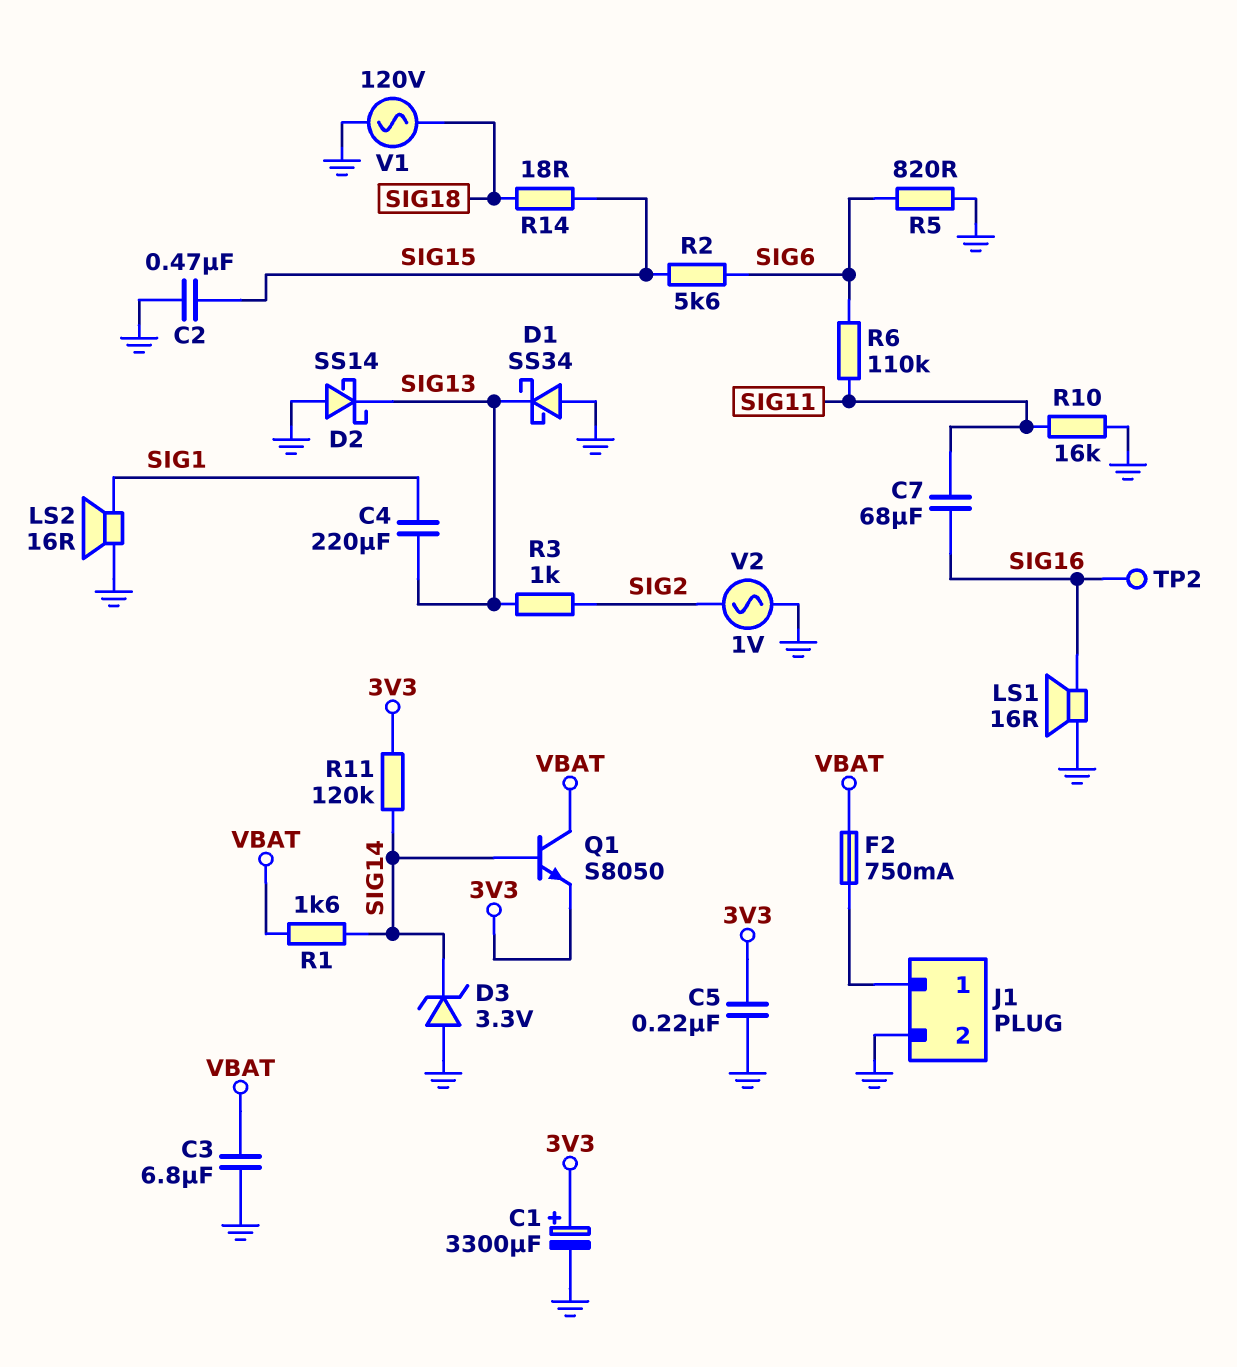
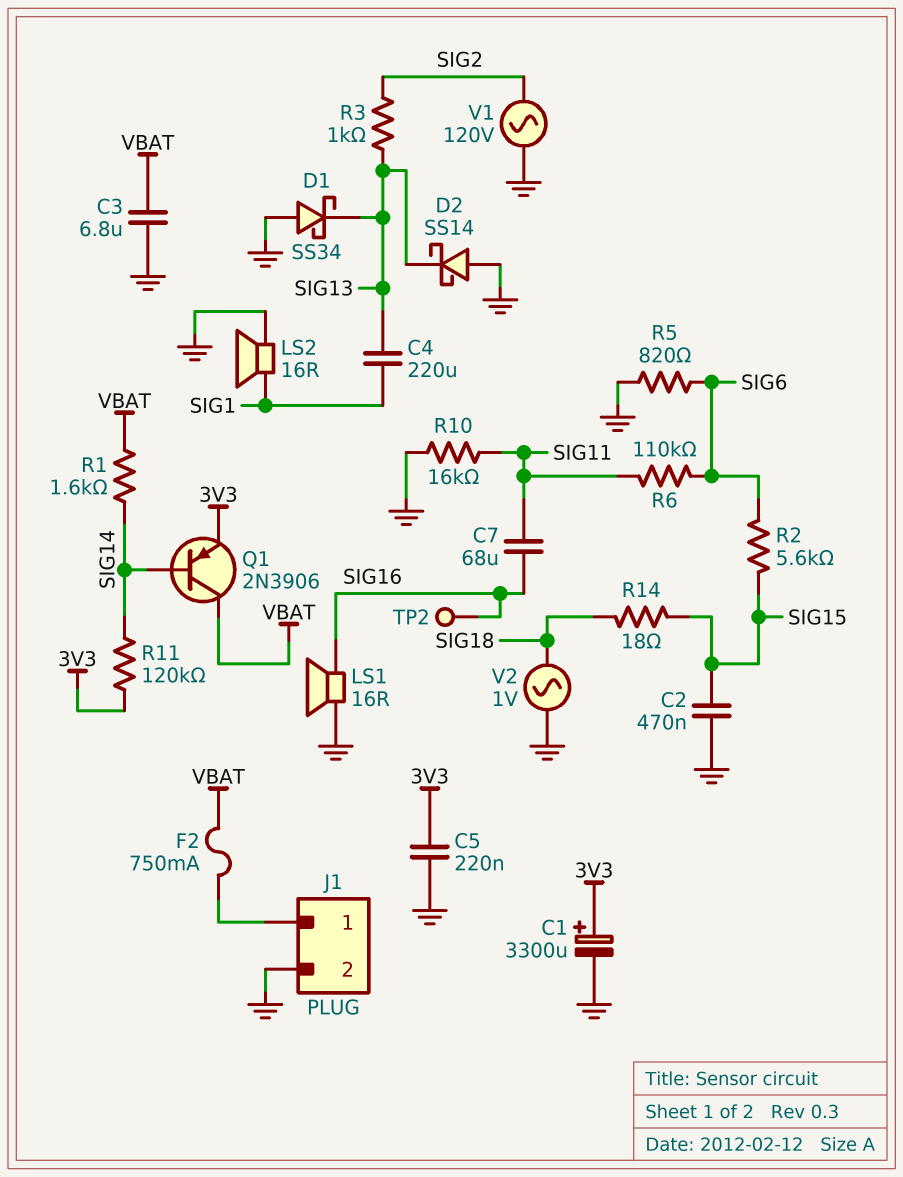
D3: zener 3.3V (A GND, K SIG14) -> none
Q1: NPN S8050 (B SIG14, C VBAT, E 3V3) -> PNP 2N3906 (B SIG14, C VBAT, E 3V3)
V1: AC 120V (GND, SIG18) -> AC 120V (GND, SIG2)
V2: AC 1V (GND, SIG2) -> AC 1V (GND, SIG18)

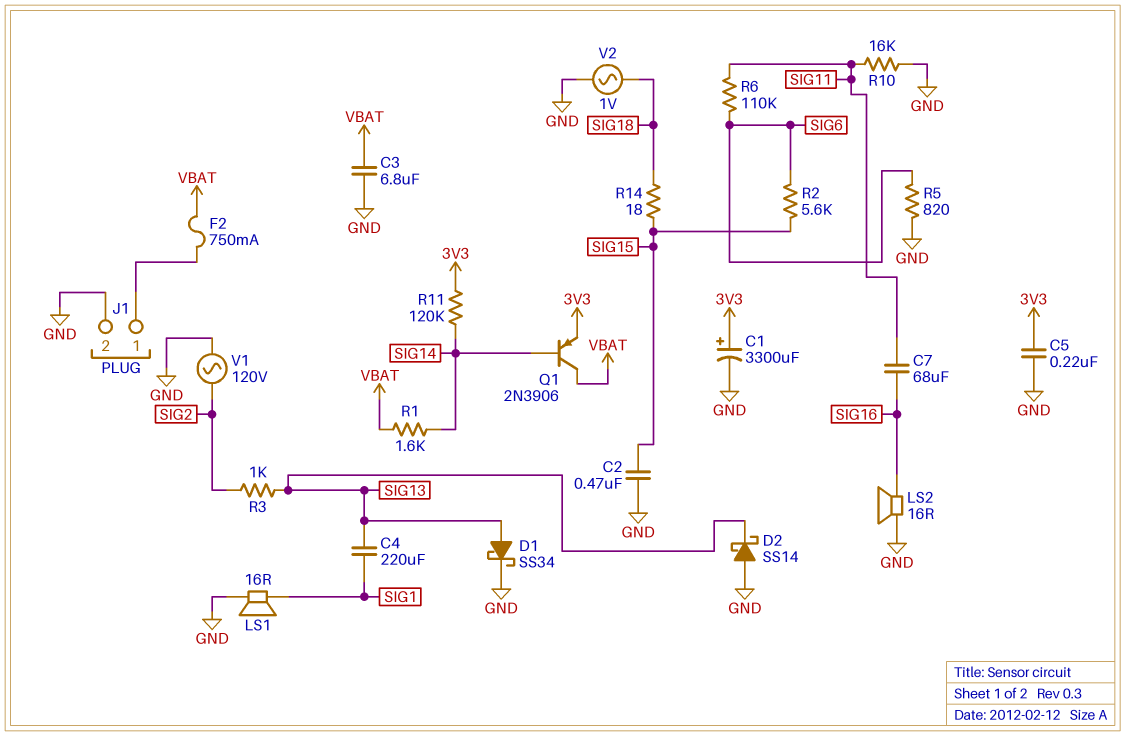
D1: schottky SS34 (A GND, K SIG13) -> schottky SS34 (A SIG13, K GND)
LS1: speaker 16R (GND, SIG16) -> speaker 16R (GND, SIG1)
LS2: speaker 16R (GND, SIG1) -> speaker 16R (GND, SIG16)
TP2: test point (SIG16) -> none

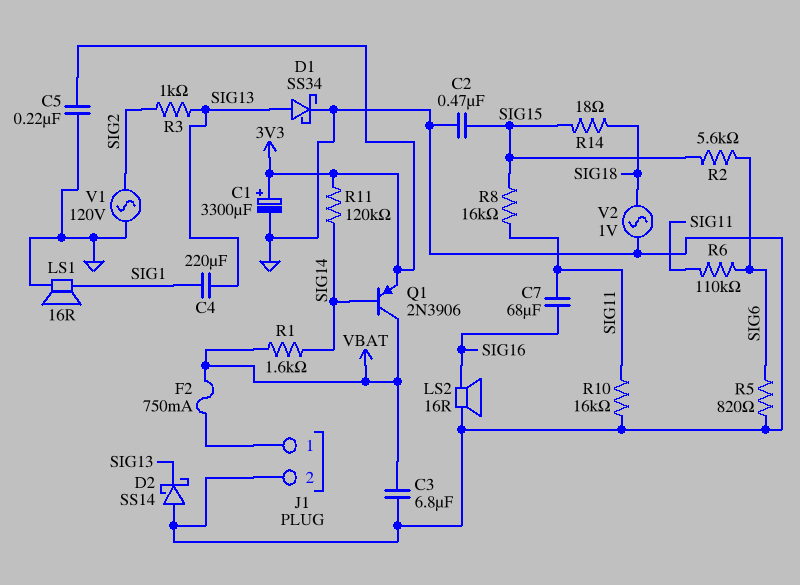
R8: none -> 16k (SIG11, SIG15)

